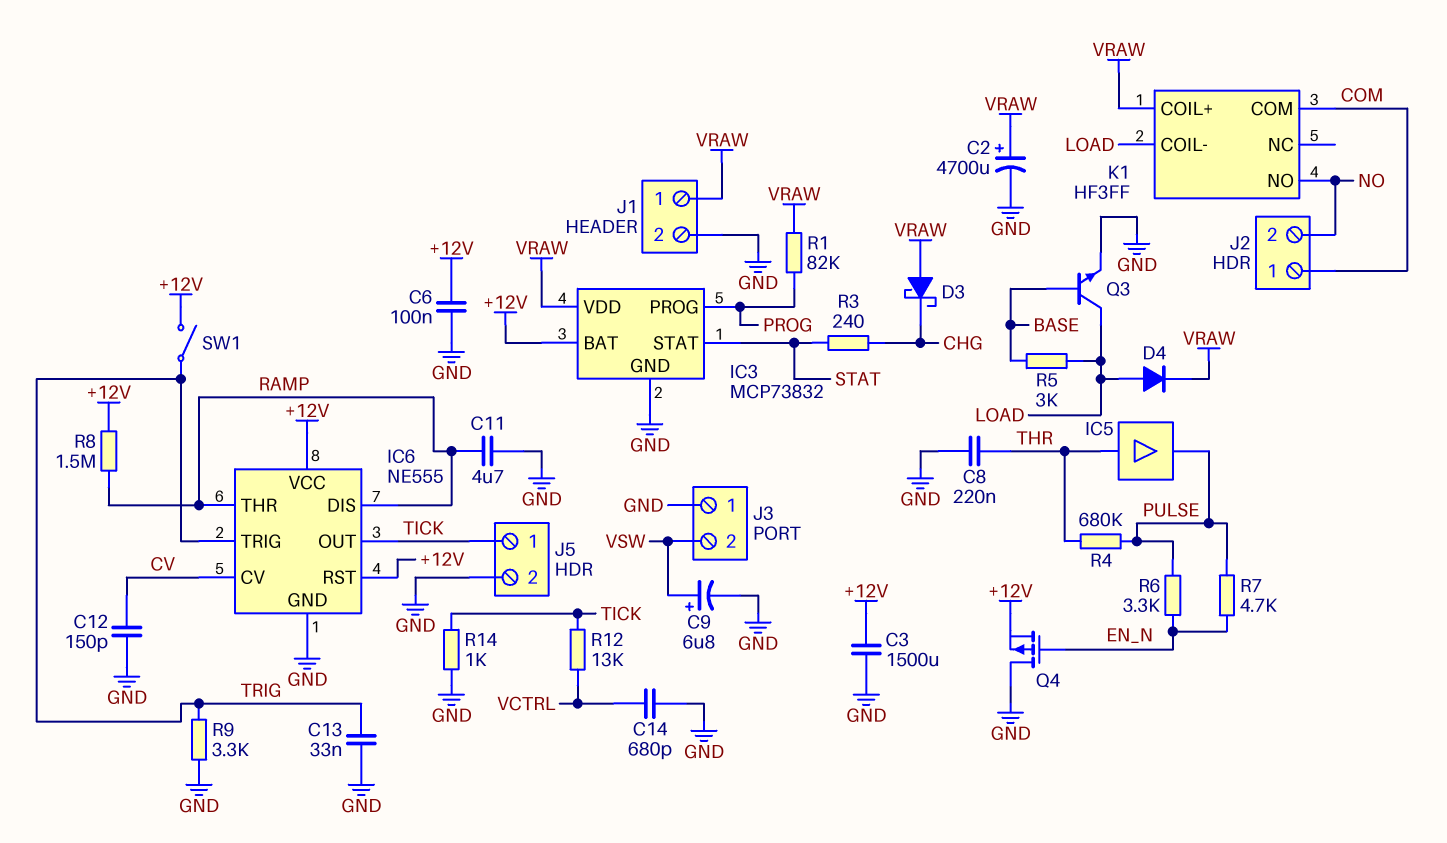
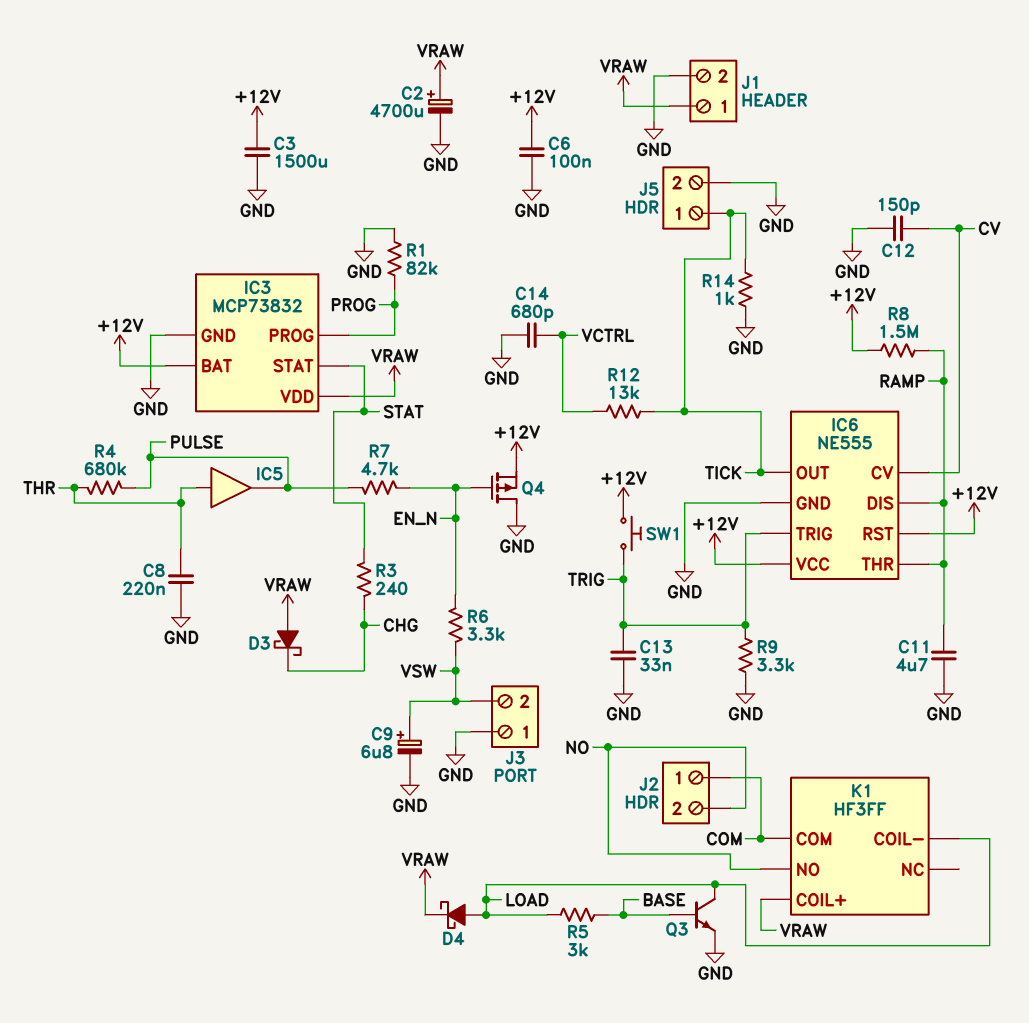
D4: diode (A LOAD, K VRAW) -> schottky (A LOAD, K VRAW)
R1: 82k (PROG, VRAW) -> 82k (GND, PROG)
R6: 3.3k (EN_N, PULSE) -> 3.3k (EN_N, VSW)
SW1: switch (+12V, TRIG) -> button (+12V, TRIG)

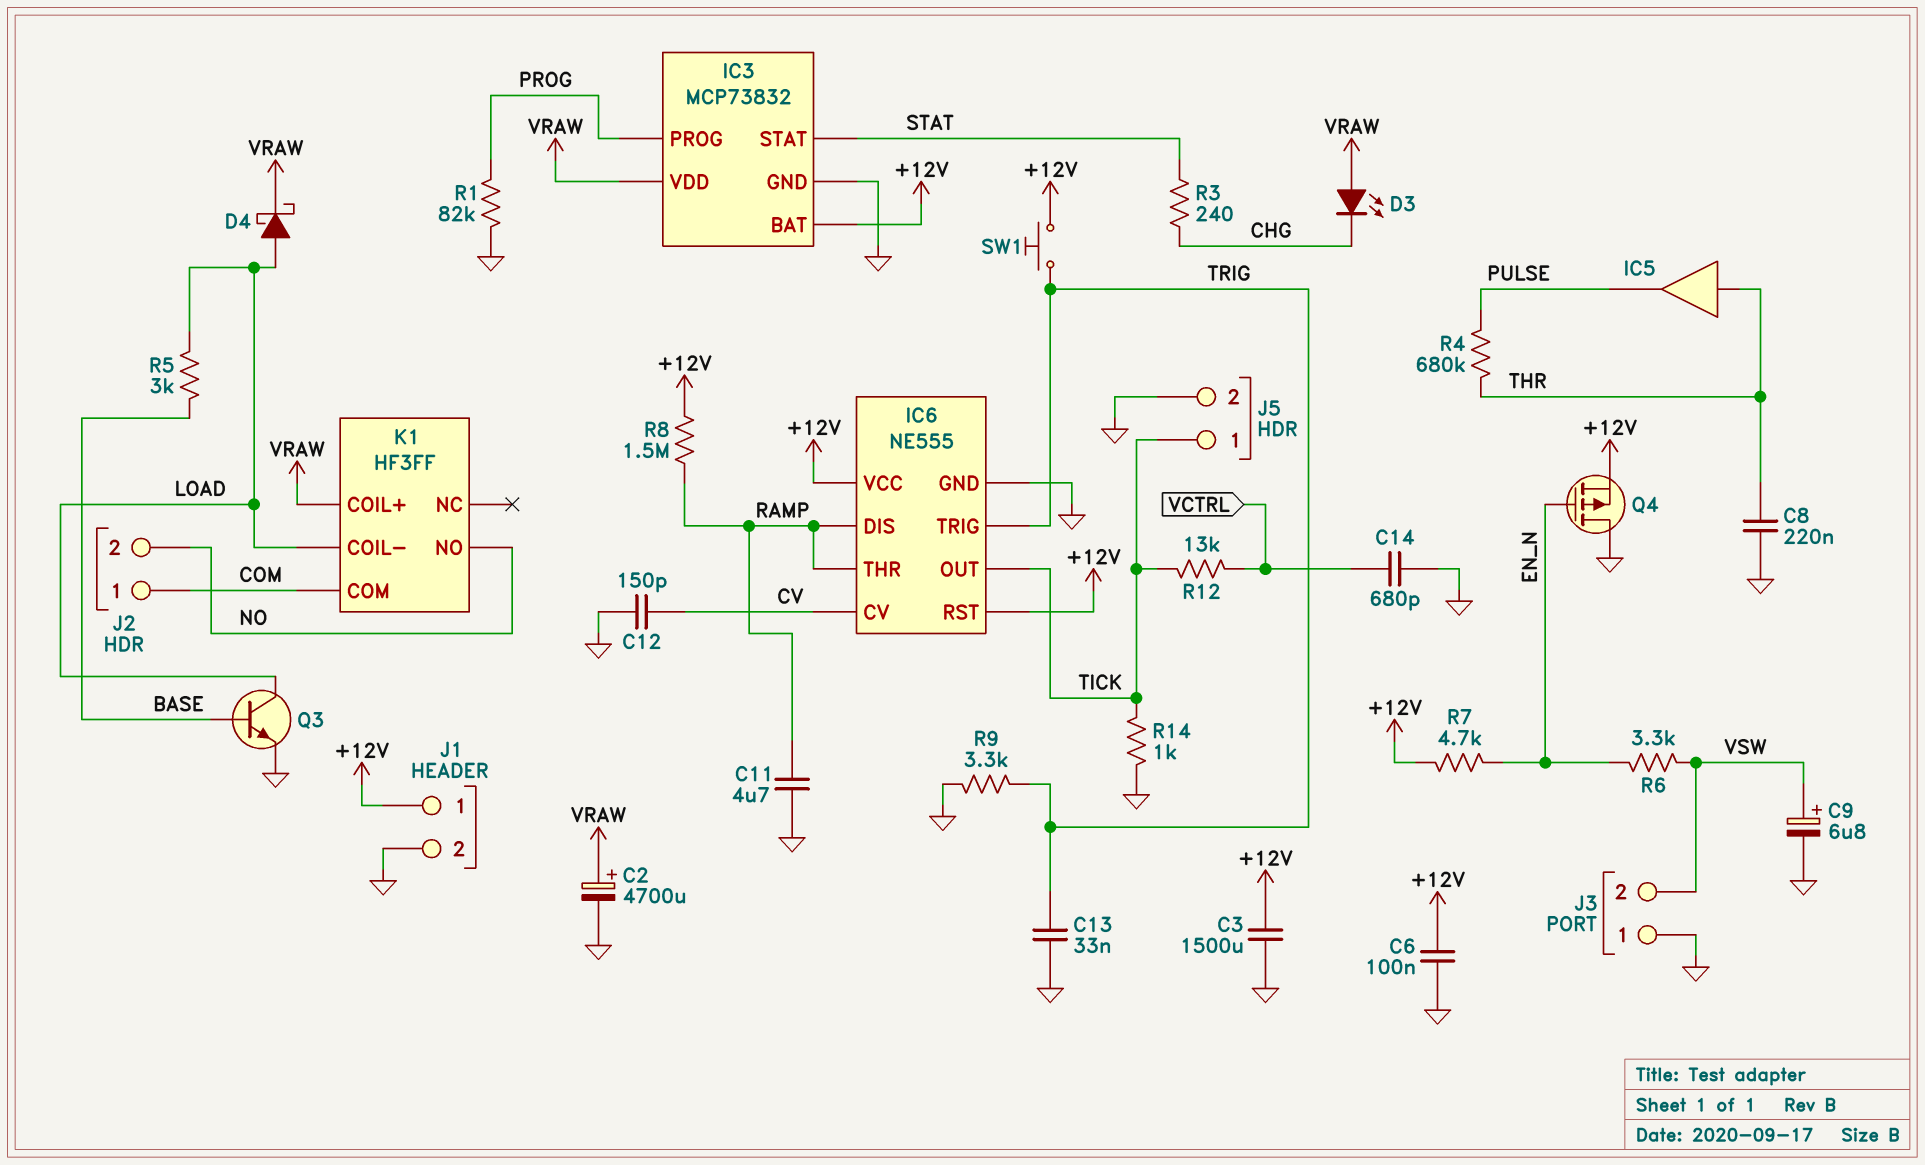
D3: schottky (A VRAW, K CHG) -> LED (A VRAW, K CHG)
J1 pin 1: VRAW -> +12V
R7: 4.7k (EN_N, PULSE) -> 4.7k (+12V, EN_N)

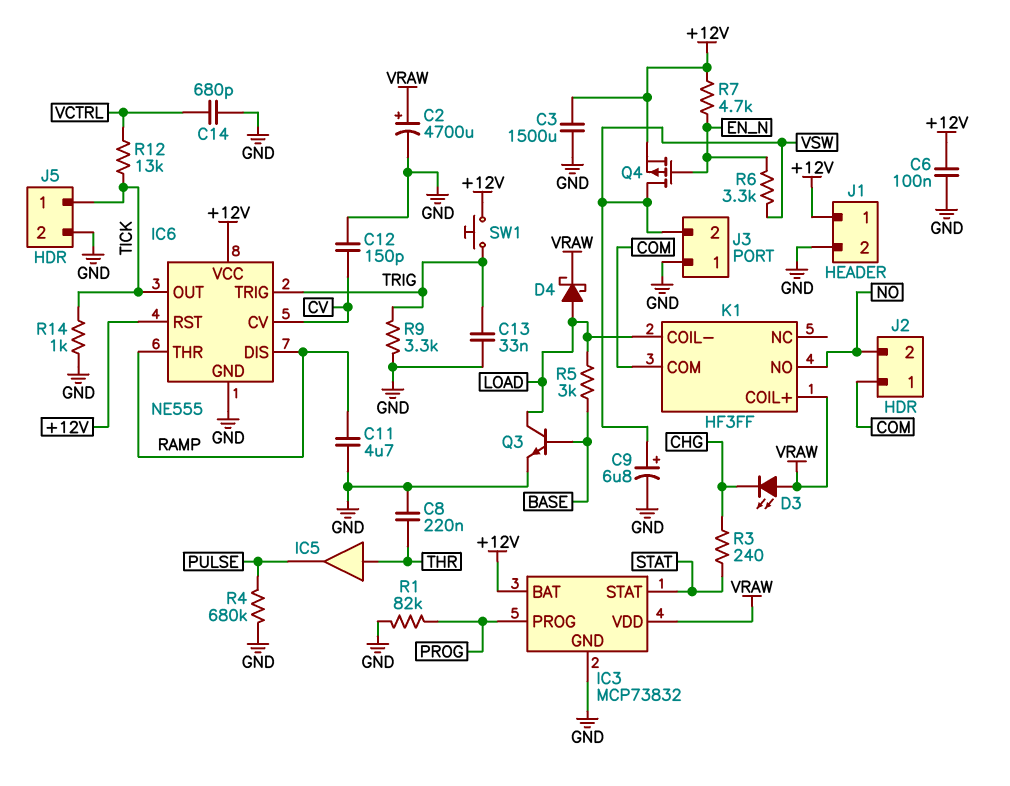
Q4: PMOS (G EN_N, D GND, S +12V) -> PMOS (G EN_N, D VSW, S +12V)
R4: 680k (PULSE, THR) -> 680k (GND, PULSE)
R8: 1.5M (+12V, RAMP) -> none

